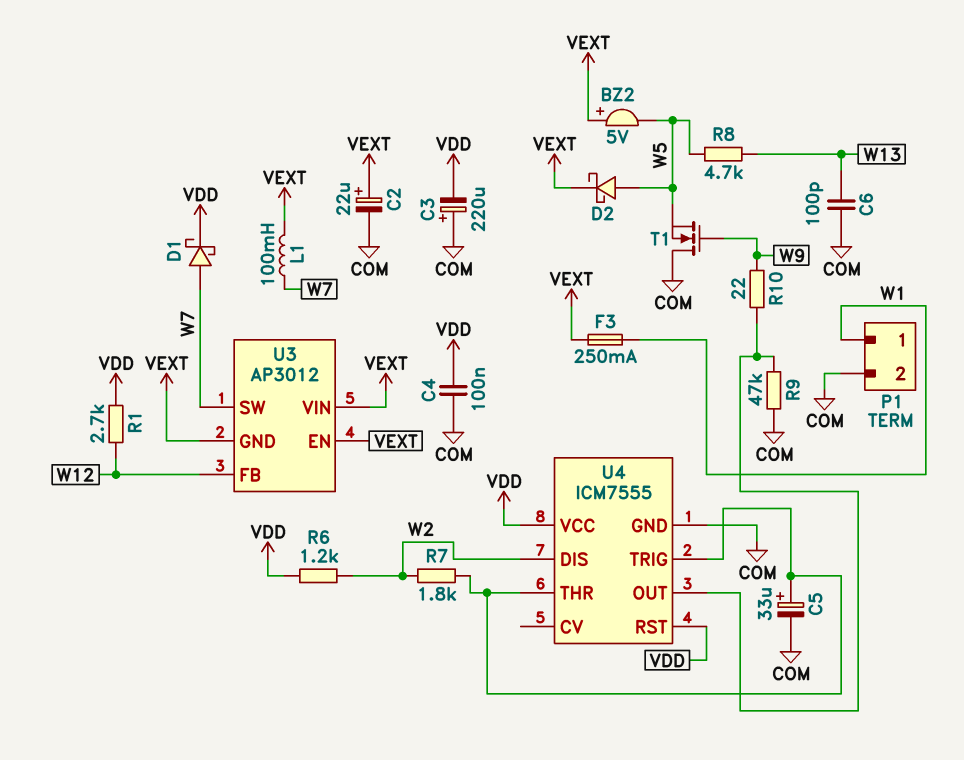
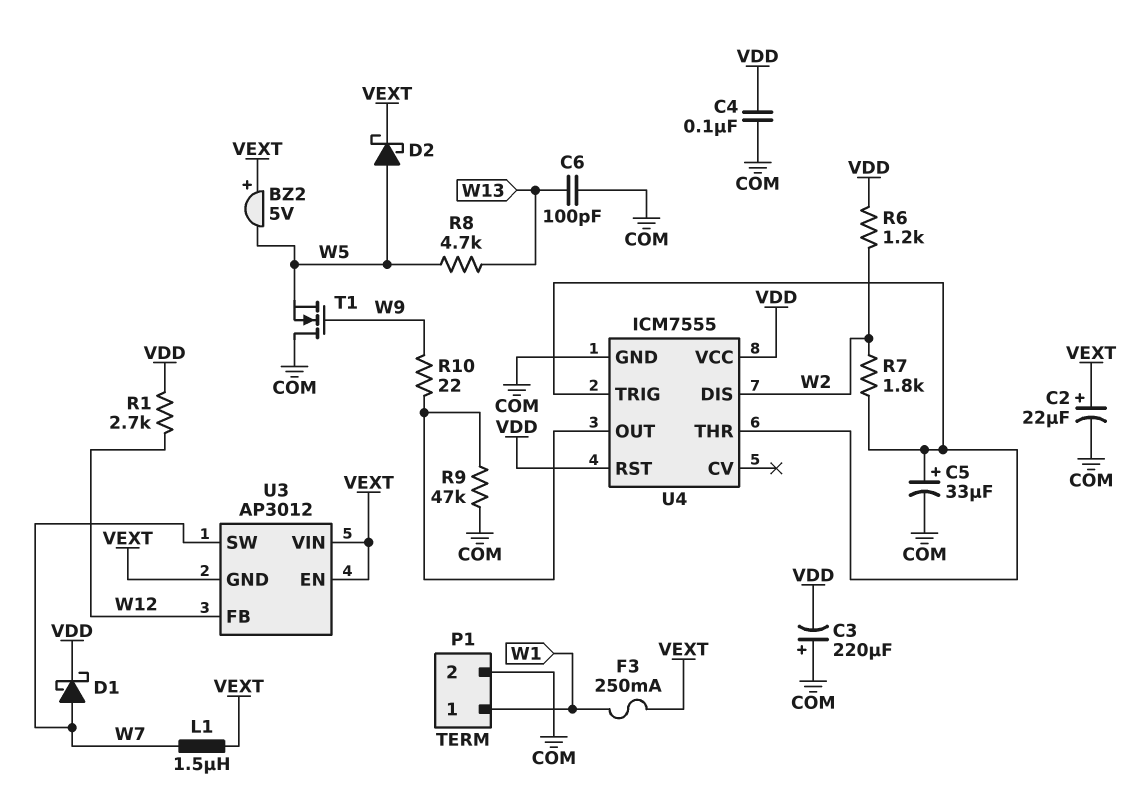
L1: 100mH (VEXT, W7) -> 1.5uH (VEXT, W7)

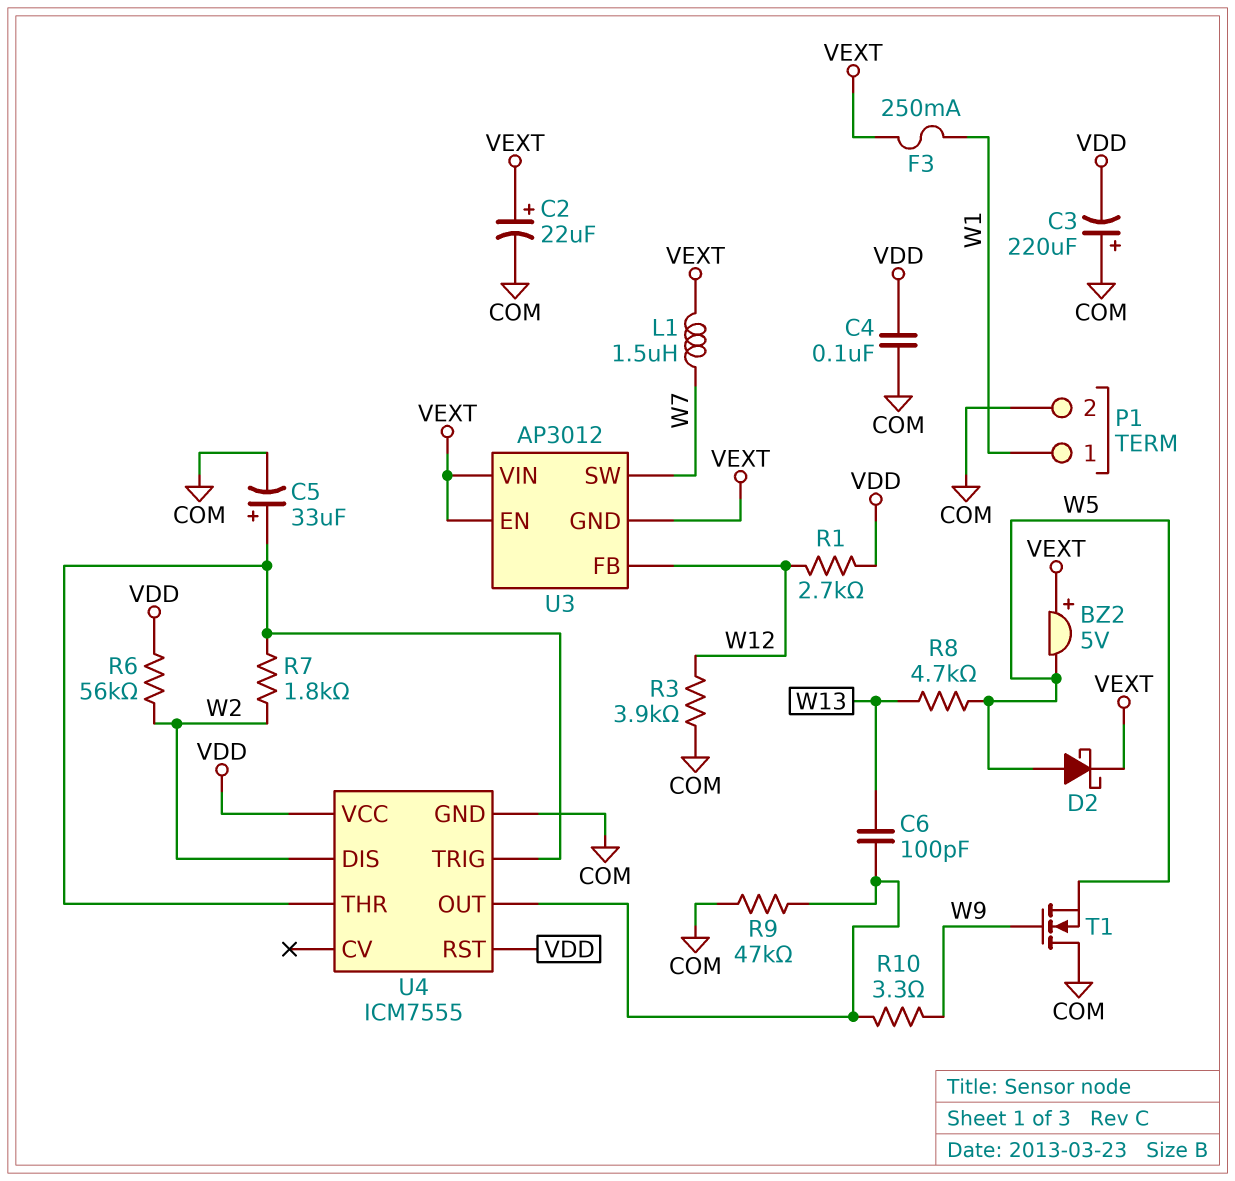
C6: 100pF (COM, W13) -> 100pF (U4/OUT, W13)
D1: schottky (A W7, K VDD) -> none
R3: none -> 3.9k (COM, W12)
R6: 1.2k (VDD, W2) -> 56k (VDD, W2)
R10: 22 (U4/OUT, W9) -> 3.3 (U4/OUT, W9)

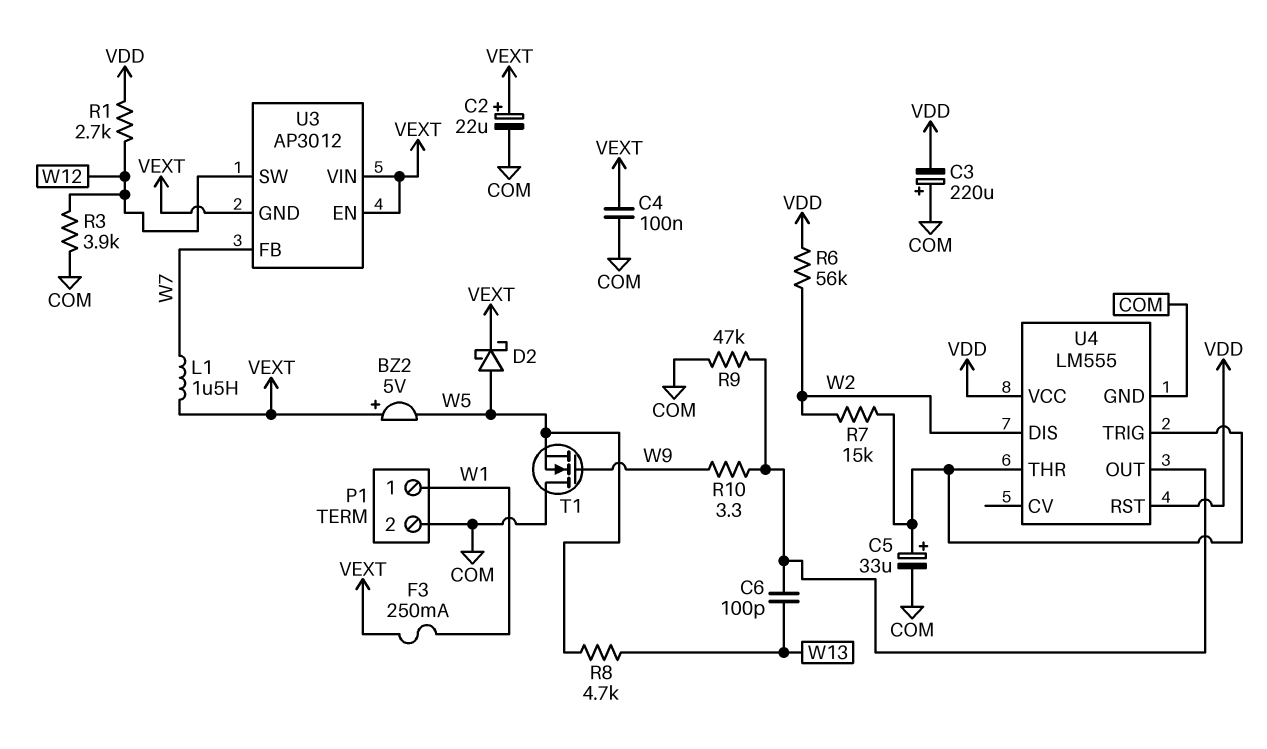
C4: 100nF (COM, VDD) -> 100nF (COM, VEXT)
R7: 1.8k (U4/THR, W2) -> 15k (U4/THR, W2)
U3 pin FB: W12 -> W7
U3 pin SW: W7 -> W12
U4: ICM7555 -> LM555

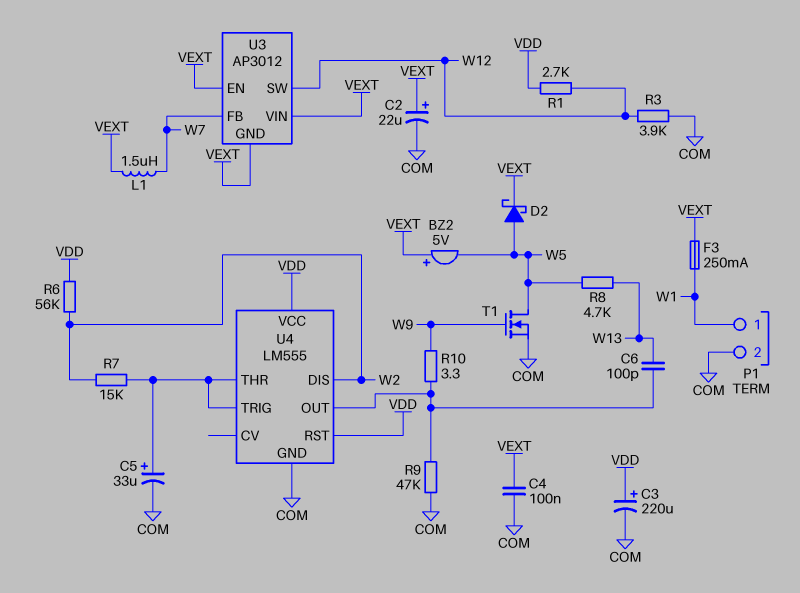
C3: 220uF (plus COM, minus VDD) -> 220uF (plus VDD, minus COM)
T1: NMOS (G W9, D COM, S W5) -> NMOS (G W9, D W5, S COM)

